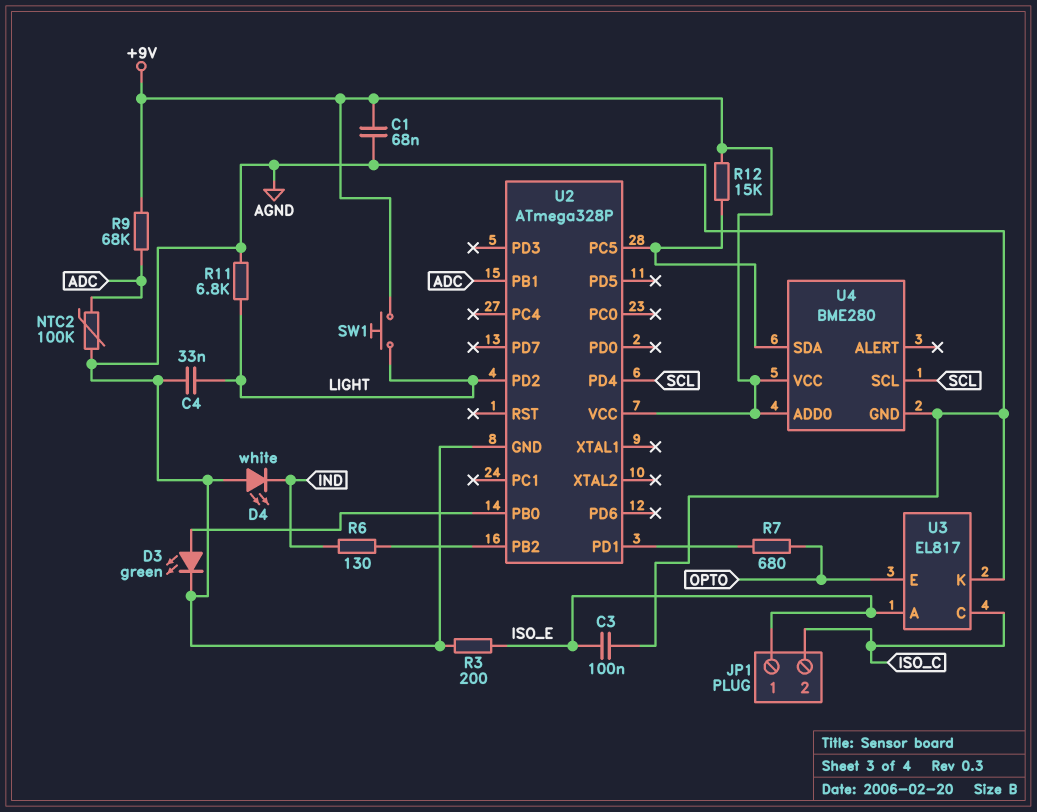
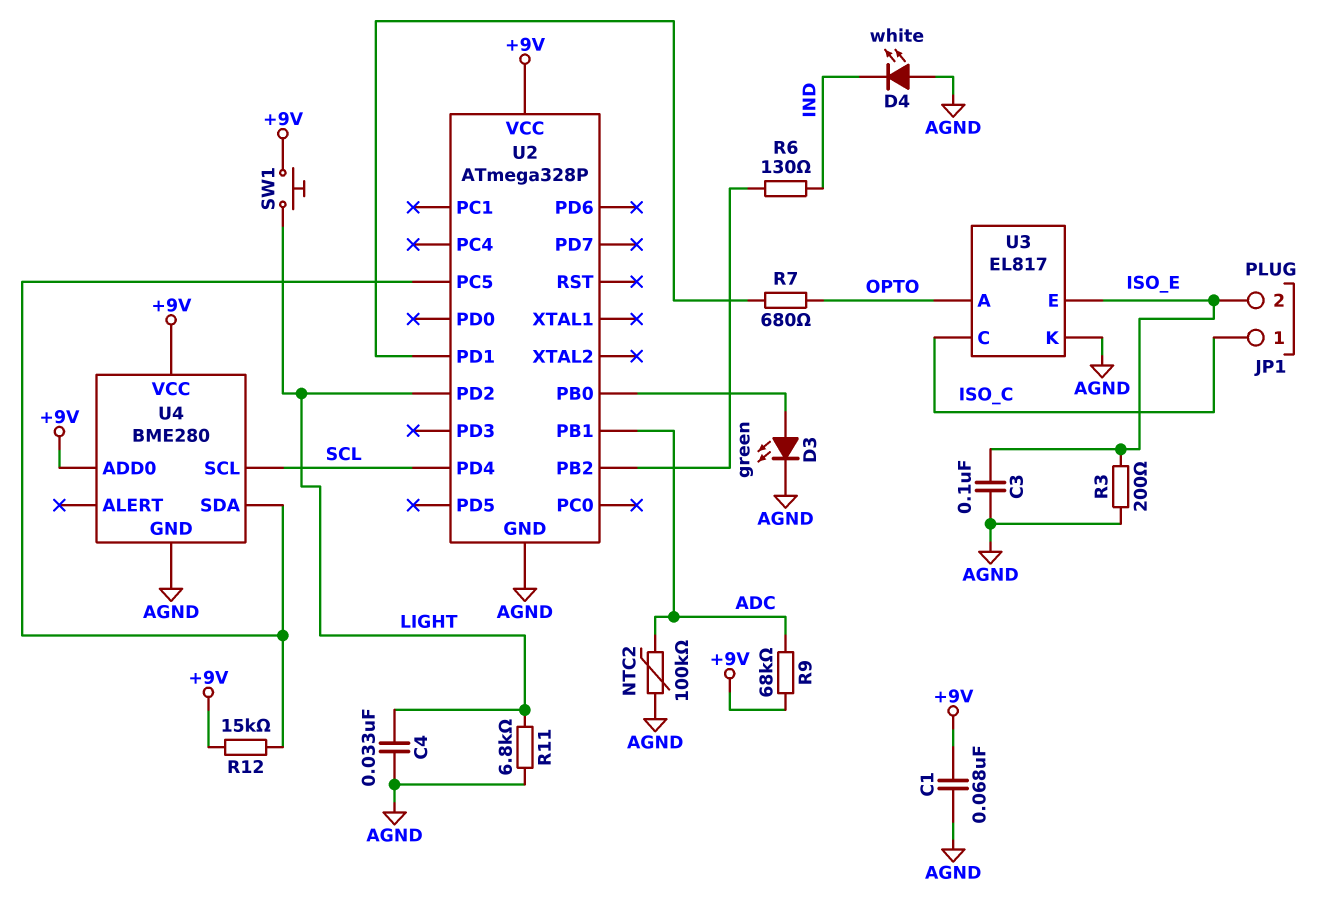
JP1 pin 1: ISO_E -> ISO_C
JP1 pin 2: ISO_C -> ISO_E
U3 pin A: ISO_E -> OPTO
U3 pin E: OPTO -> ISO_E

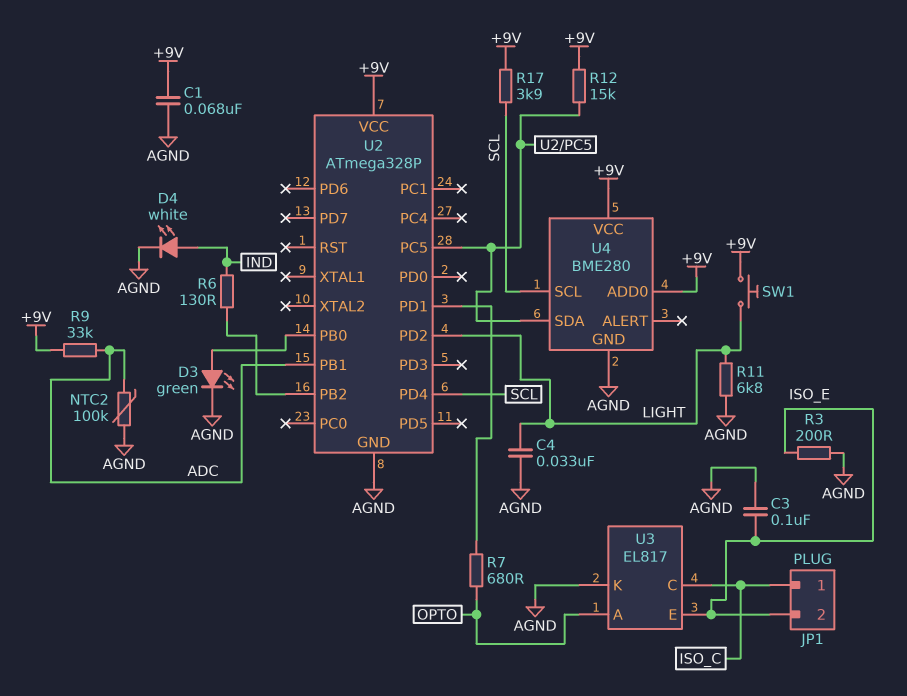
D4: LED white (A AGND, K IND) -> LED white (A IND, K AGND)
R9: 68k (+9V, ADC) -> 33k (+9V, ADC)
R17: none -> 3.9k (+9V, SCL)

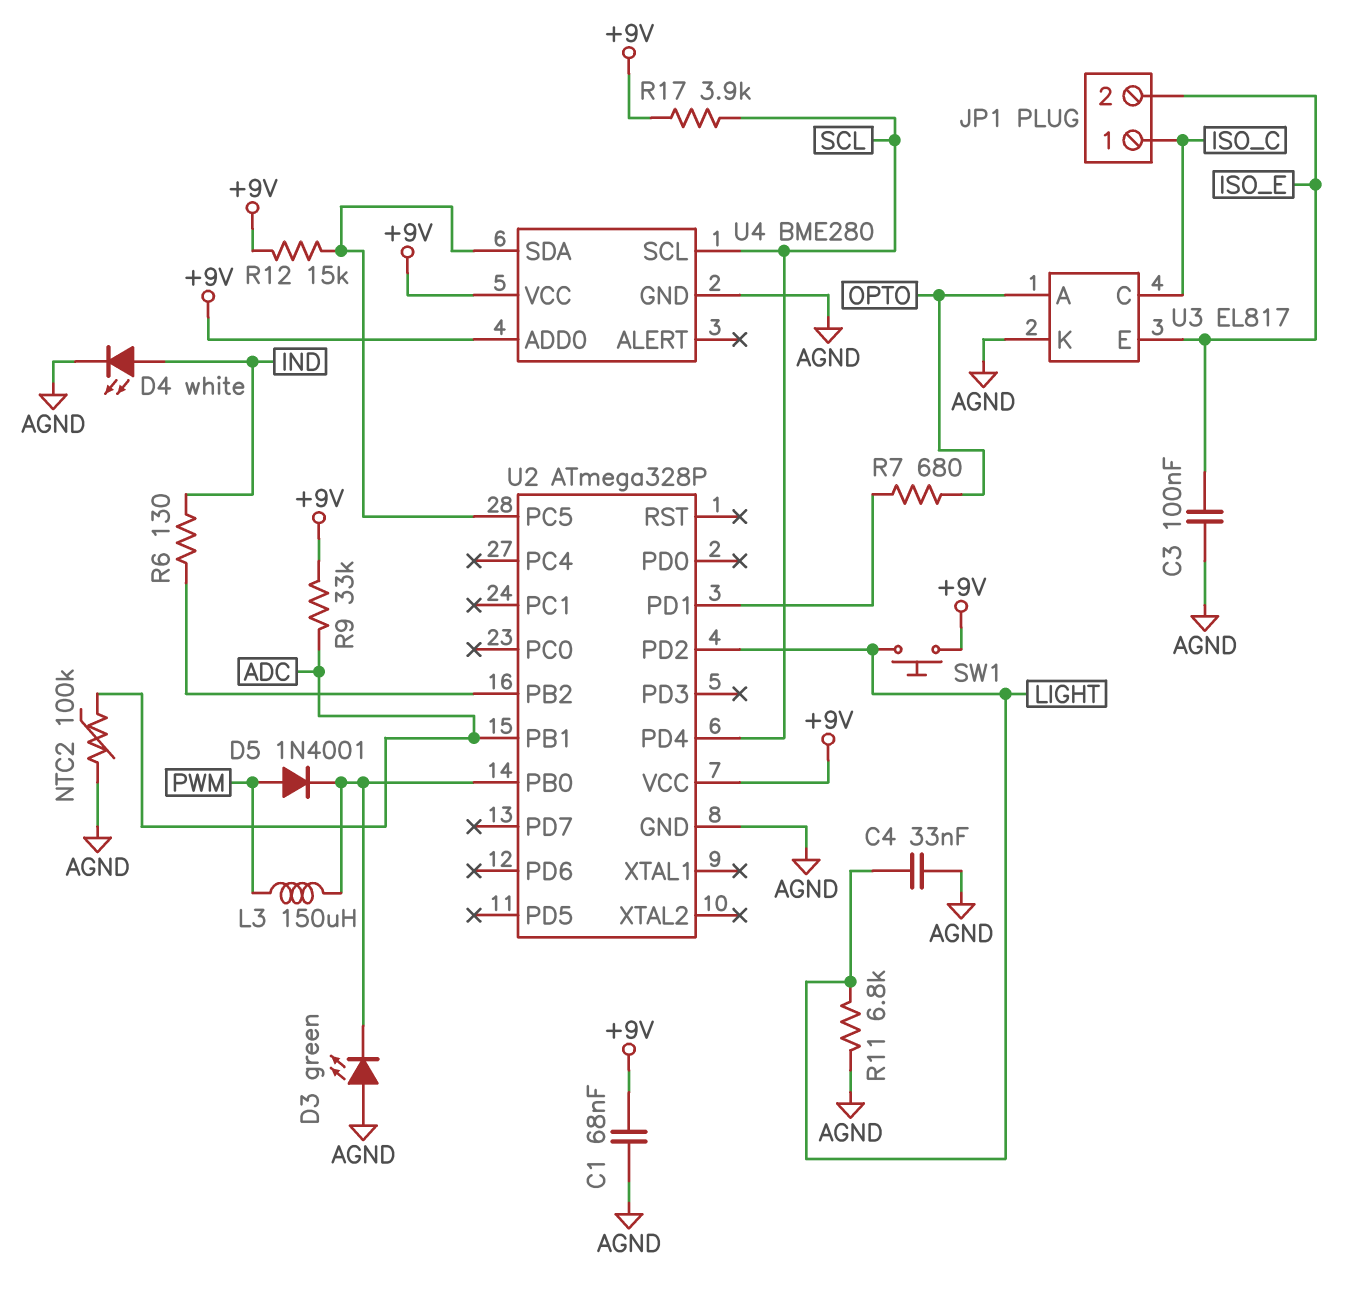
D3: LED green (A U2/PB0, K AGND) -> LED green (A AGND, K U2/PB0)
D5: none -> diode 1N4001 (A PWM, K U2/PB0)
L3: none -> 150uH (PWM, U2/PB0)
R3: 200 (AGND, ISO_E) -> none

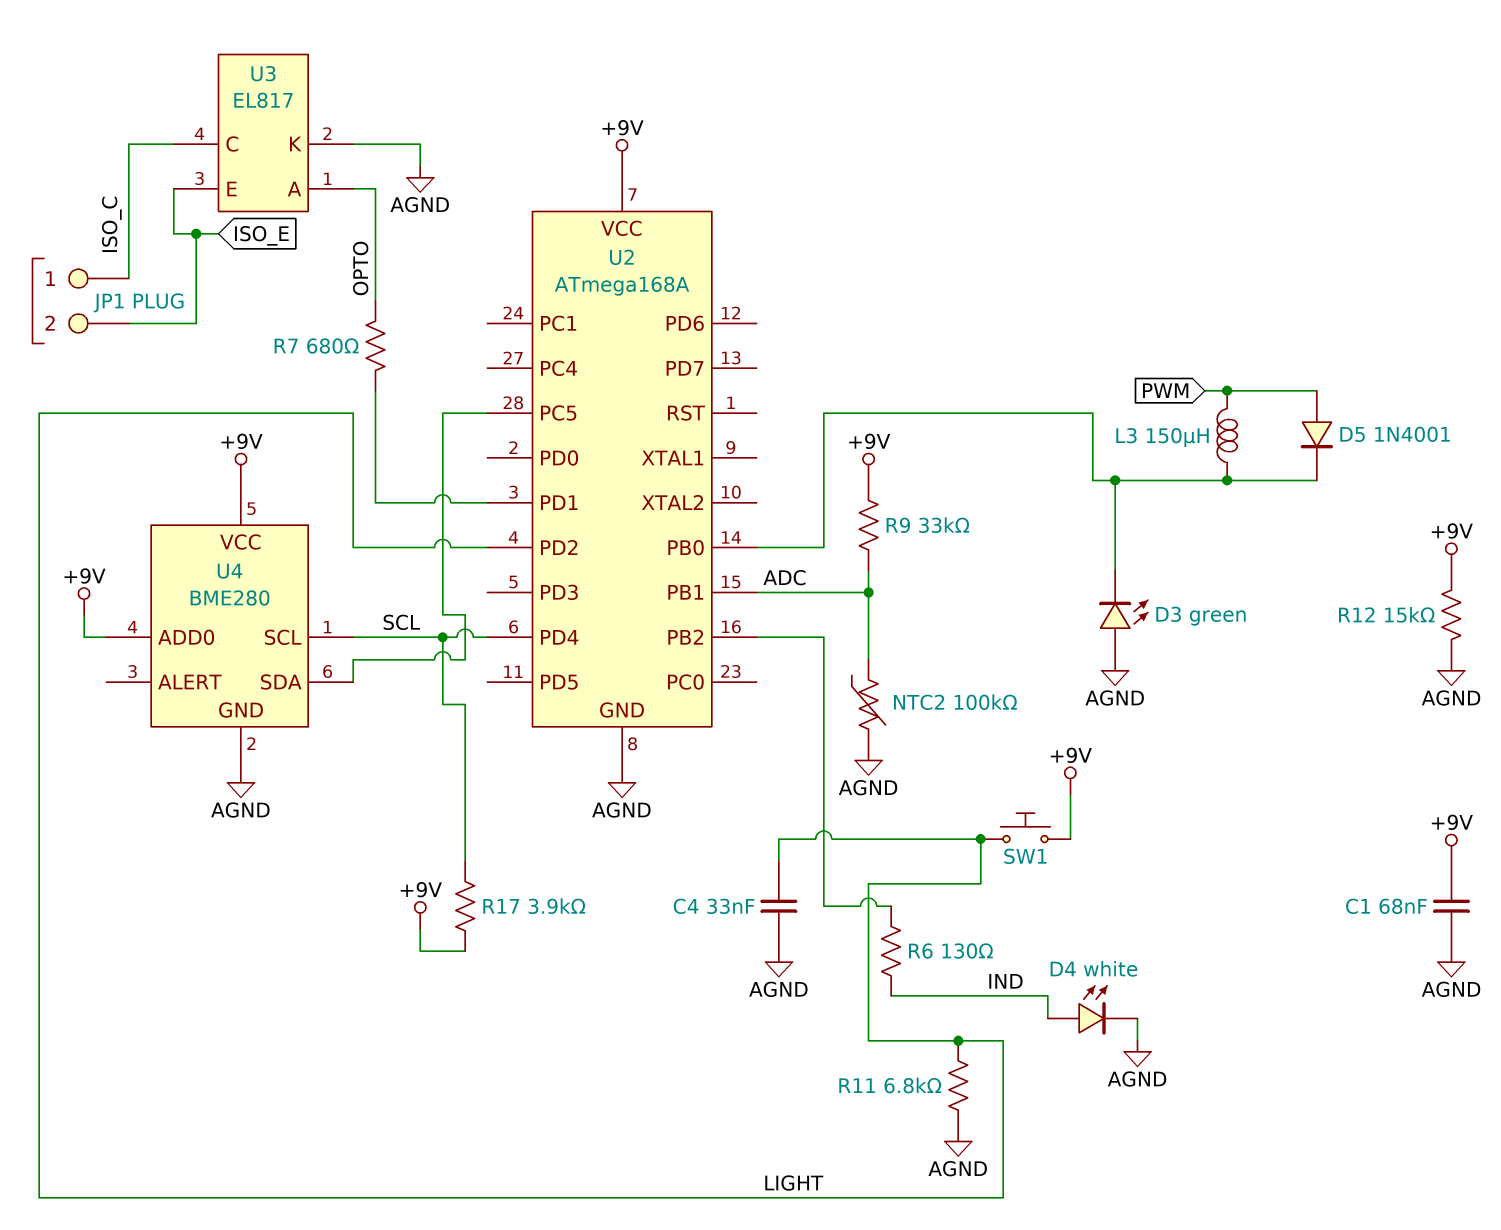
C3: 100nF (AGND, ISO_E) -> none
R12: 15k (+9V, U2/PC5) -> 15k (+9V, AGND)
U2: ATmega328P -> ATmega168A

